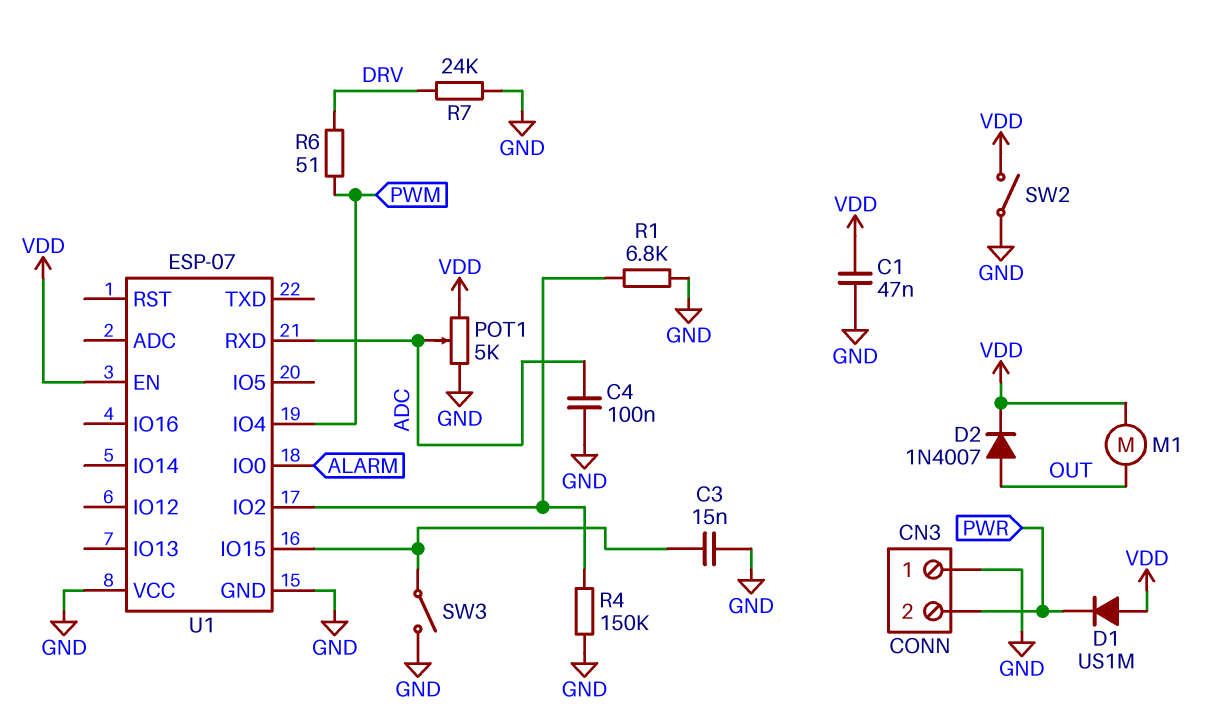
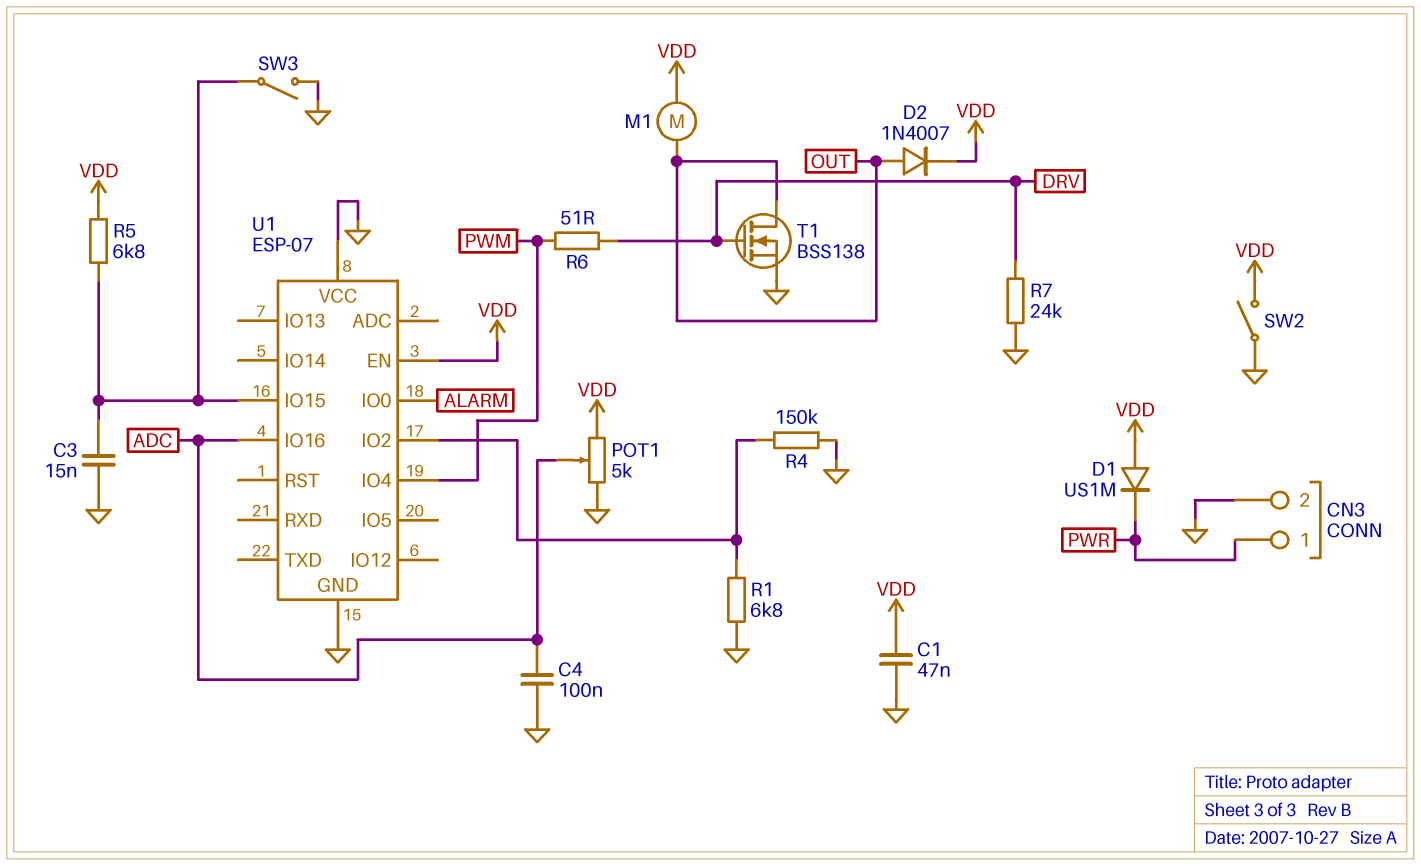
CN3 pin 1: GND -> PWR
CN3 pin 2: PWR -> GND
R5: none -> 6.8k (U1/IO15, VDD)
T1: none -> NMOS BSS138 (G DRV, D OUT, S GND)
U1 pin IO16: none -> ADC
U1 pin RXD: ADC -> none

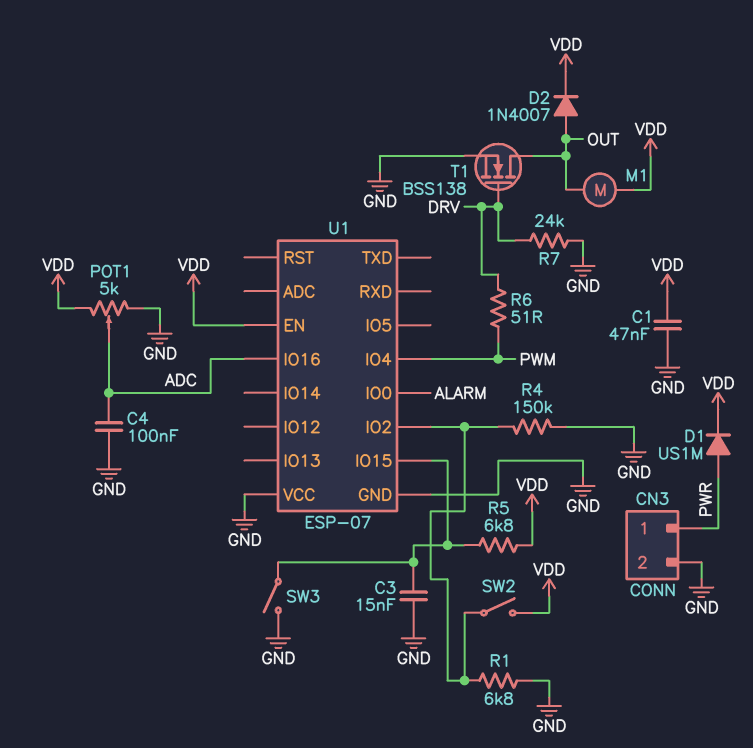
D1: diode US1M (A VDD, K PWR) -> diode US1M (A PWR, K VDD)
SW2: switch (GND, VDD) -> switch (U1/IO2, VDD)

